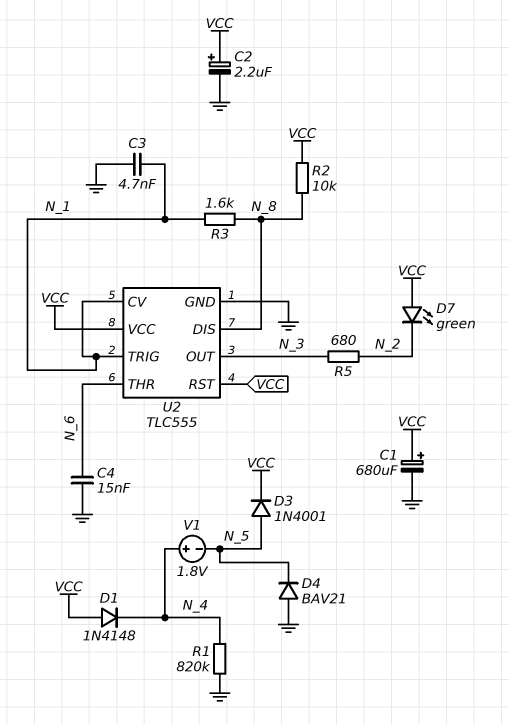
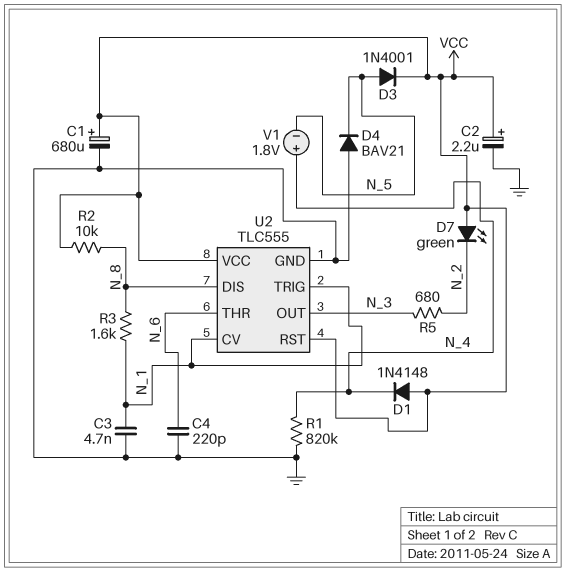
C4: 15nF (GND, N_6) -> 220pF (GND, N_6)

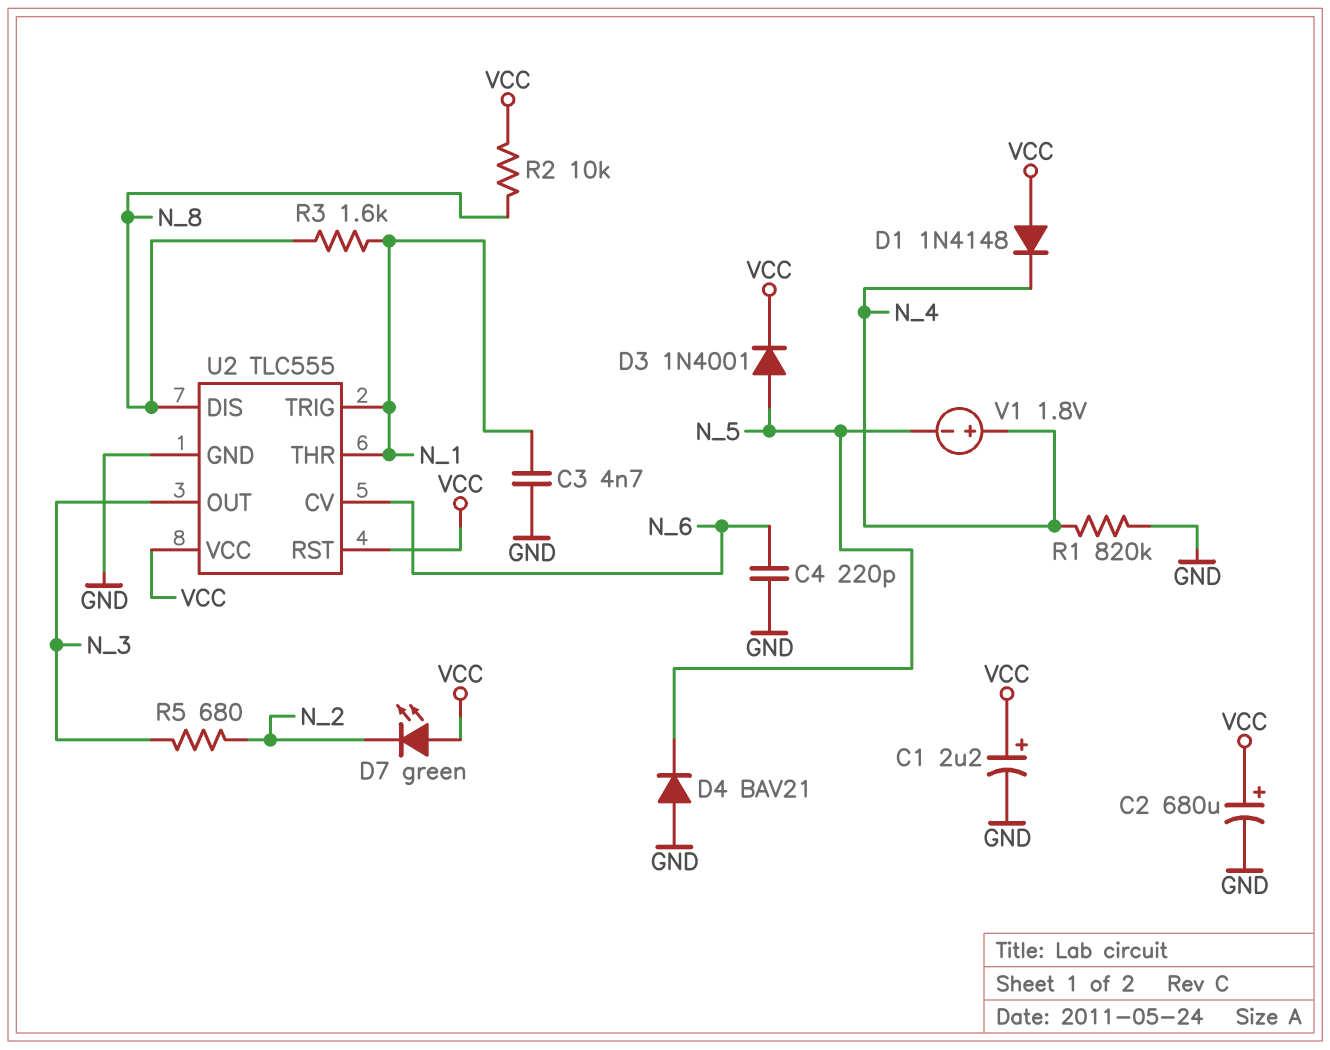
C1: 680uF (plus VCC, minus GND) -> 2.2uF (plus VCC, minus GND)
C2: 2.2uF (plus VCC, minus GND) -> 680uF (plus VCC, minus GND)
U2 pin CV: N_1 -> N_6
U2 pin THR: N_6 -> N_1

